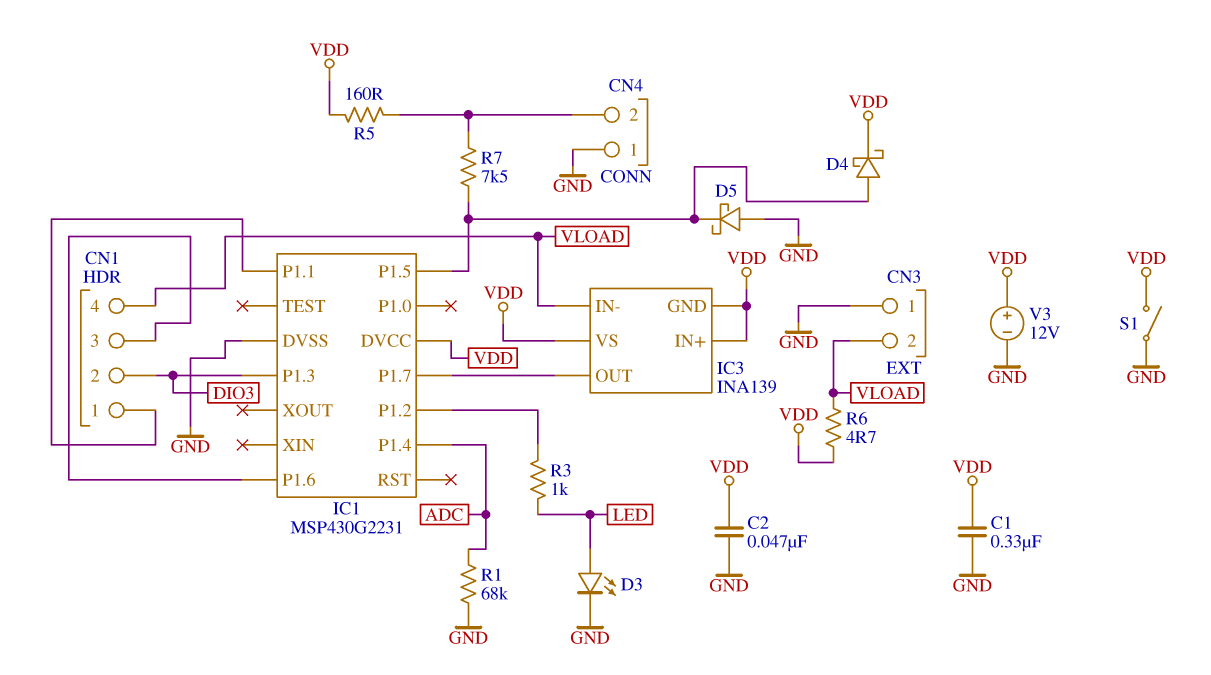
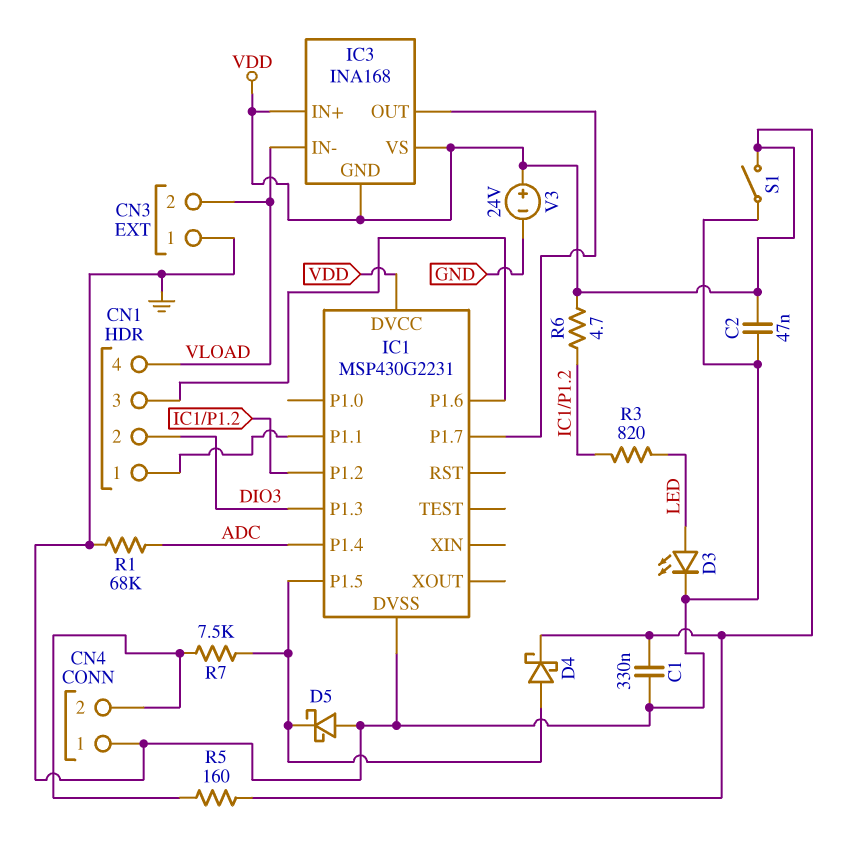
IC3: INA139 -> INA168
R3: 1k (IC1/P1.2, LED) -> 820 (IC1/P1.2, LED)
R6: 4.7 (VDD, VLOAD) -> 4.7 (IC1/P1.2, VDD)
V3: 12V (plus VDD, minus GND) -> 24V (plus VDD, minus GND)

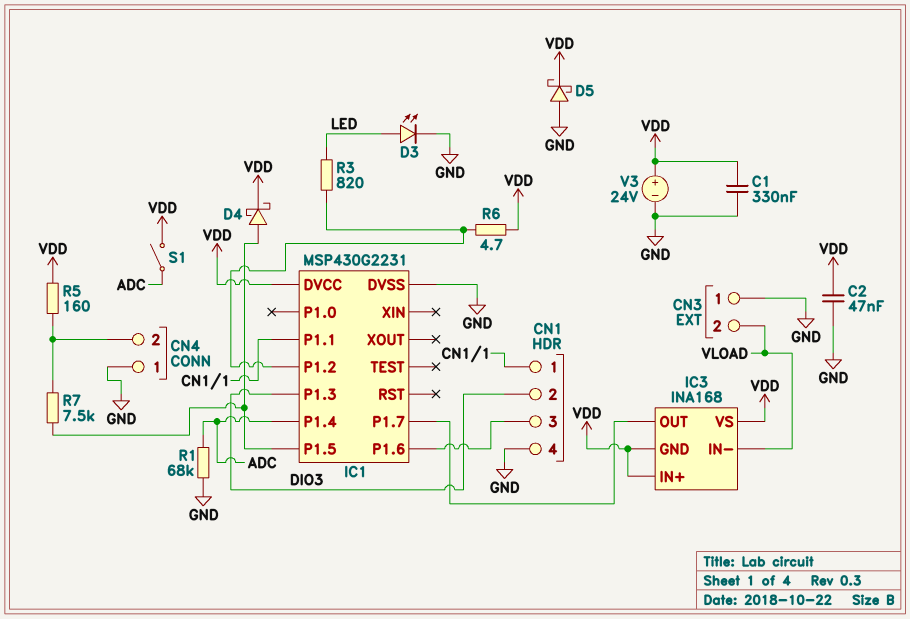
CN1 pin 4: VLOAD -> GND
D5: schottky (A GND, K IC1/P1.5) -> schottky (A GND, K VDD)
S1: switch (GND, VDD) -> switch (ADC, VDD)

